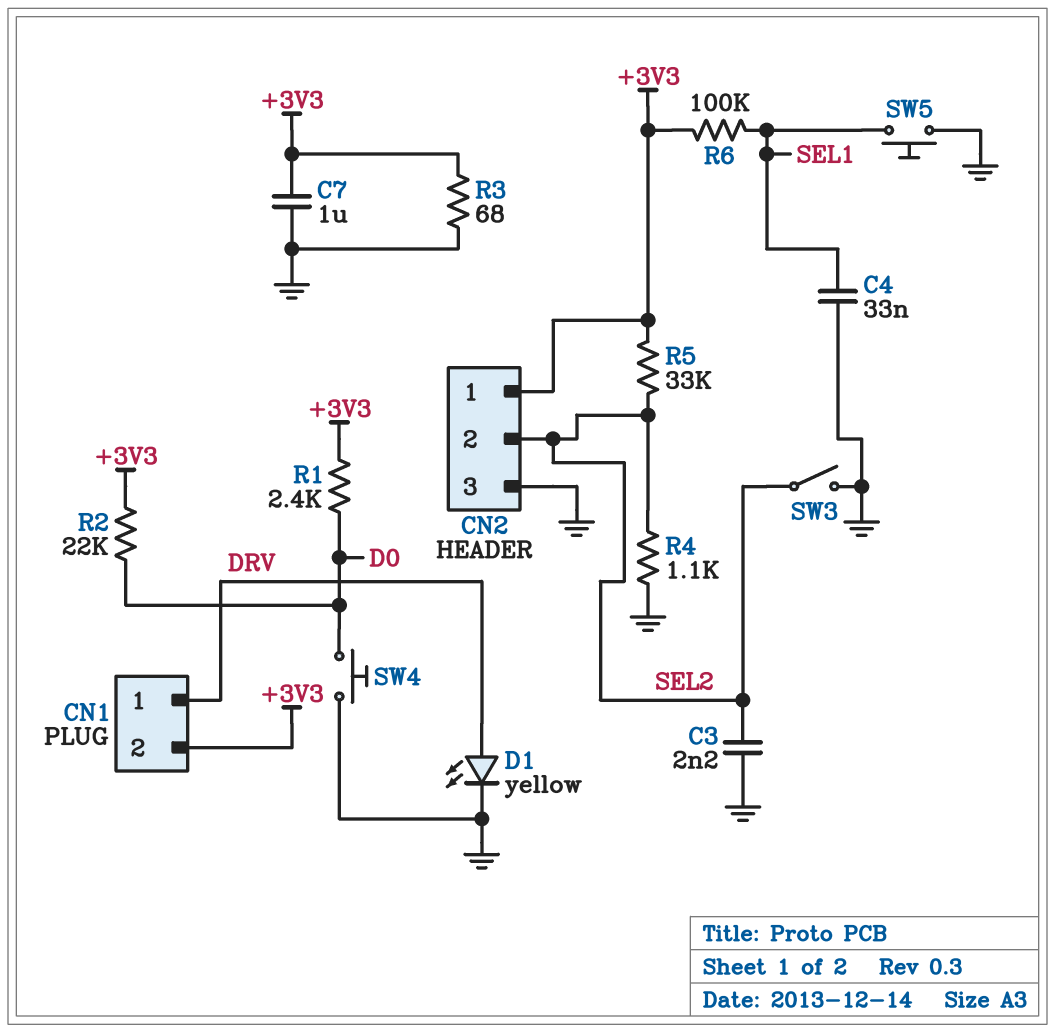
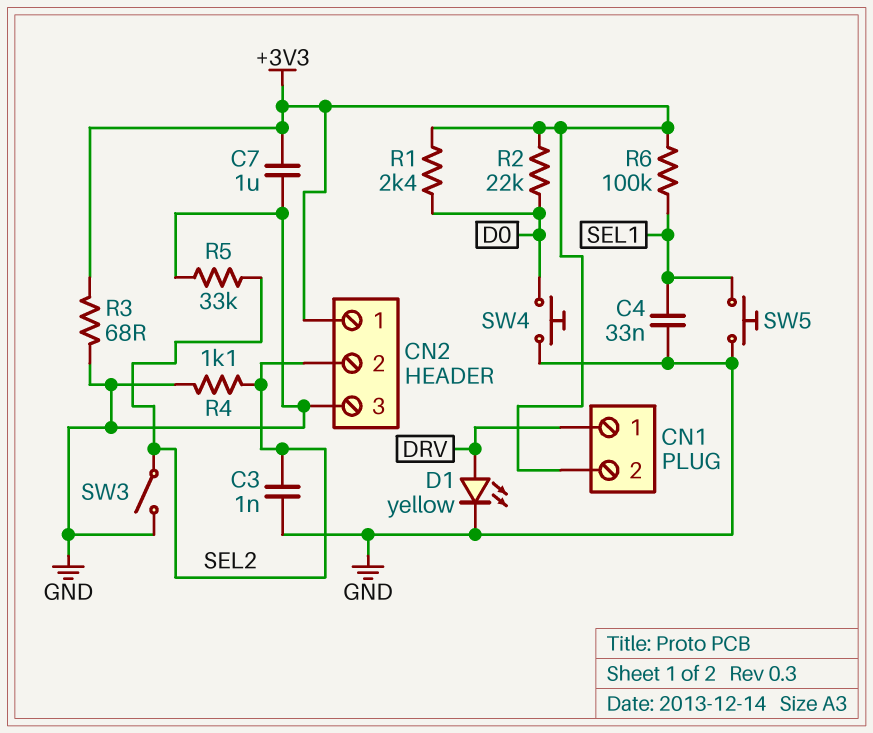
C3: 2.2nF (GND, SEL2) -> 1nF (GND, SEL2)
R5: 33k (+3V3, SEL2) -> 33k (GND, SEL2)

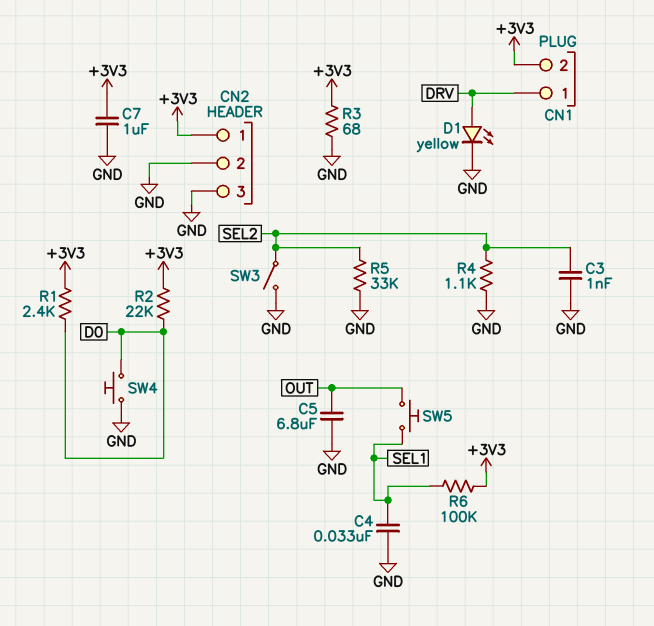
C5: none -> 6.8uF (GND, OUT)
CN2 pin 2: SEL2 -> GND
SW5: button (GND, SEL1) -> button (OUT, SEL1)

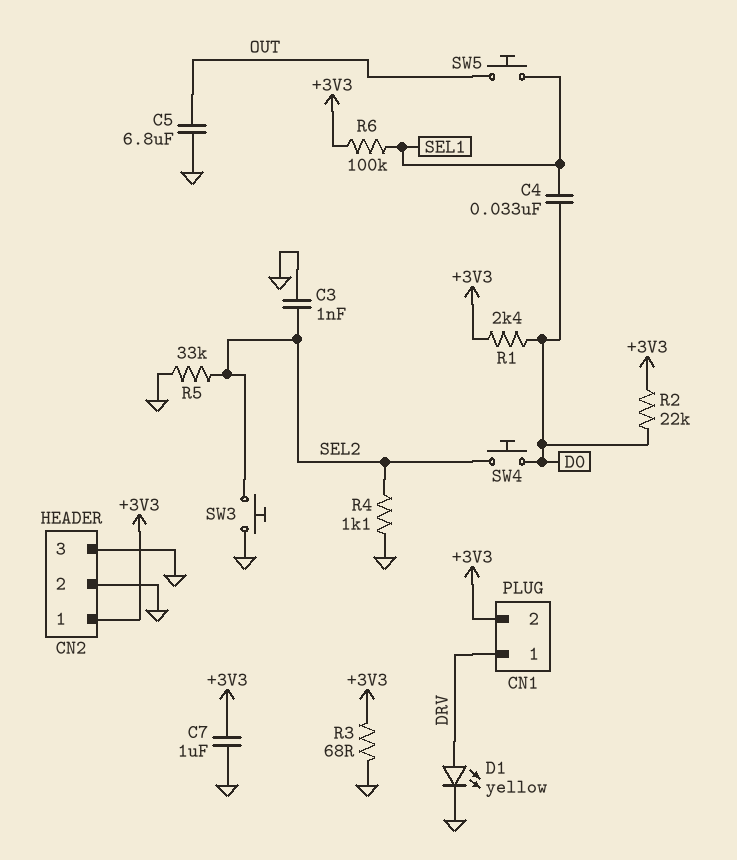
C4: 33nF (GND, SEL1) -> 33nF (D0, SEL1)
SW3: switch (GND, SEL2) -> button (GND, SEL2)
SW4: button (D0, GND) -> button (D0, SEL2)

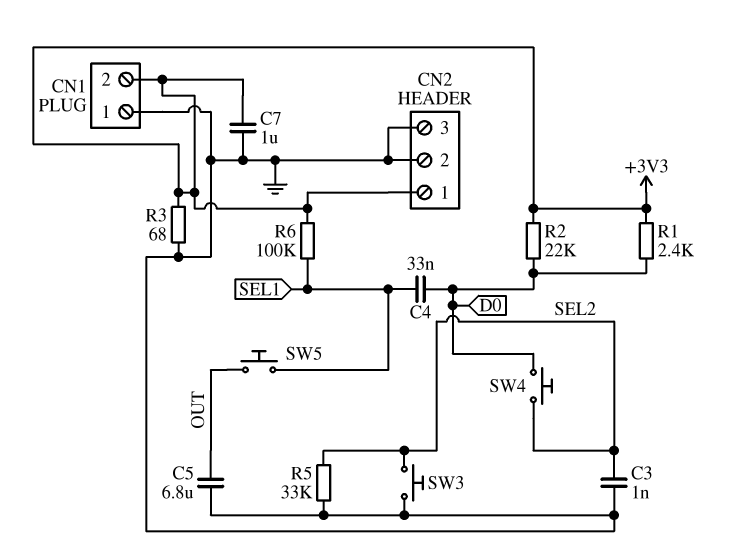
CN1 pin 1: DRV -> GND
D1: LED yellow (A DRV, K GND) -> none
R4: 1.1k (GND, SEL2) -> none

